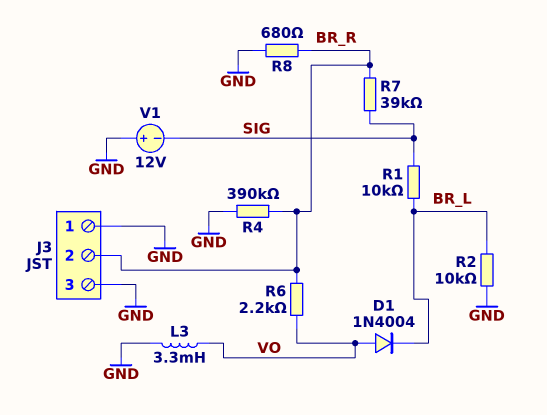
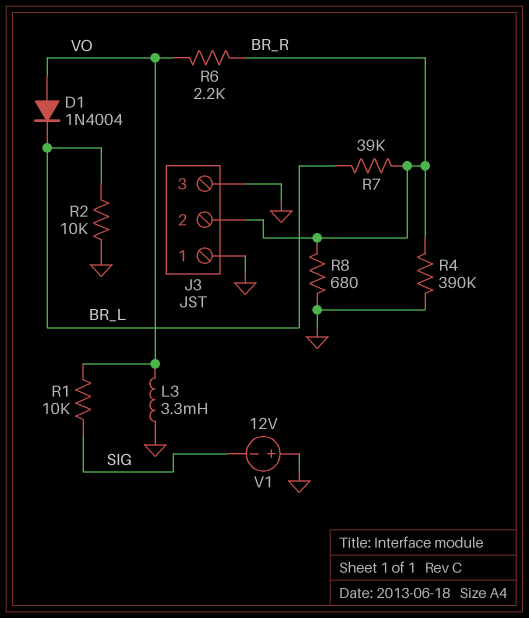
R1: 10k (BR_L, SIG) -> 10k (SIG, VO)
R7: 39k (BR_R, SIG) -> 39k (BR_L, BR_R)

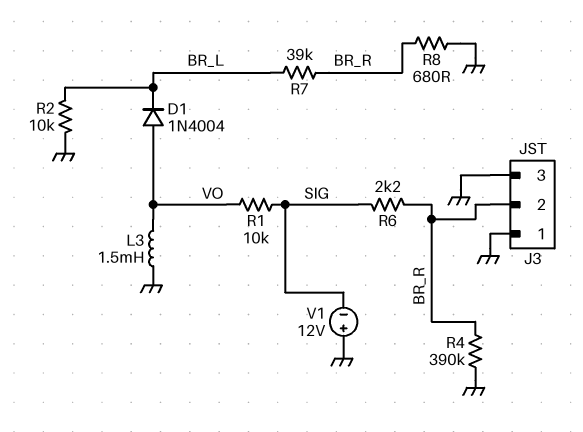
L3: 3.3mH (GND, VO) -> 1.5mH (GND, VO)
R6: 2.2k (BR_R, VO) -> 2.2k (BR_R, SIG)

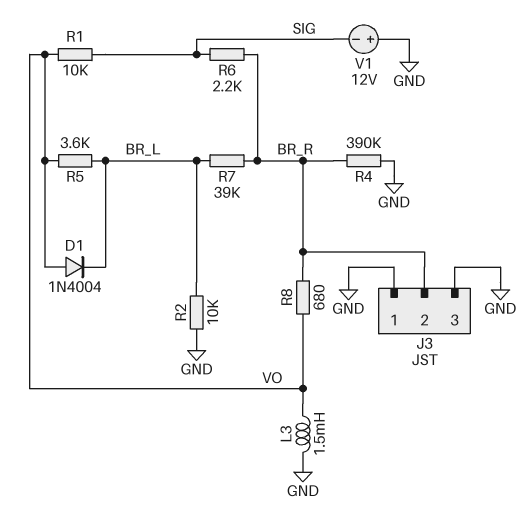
R5: none -> 3.6k (BR_L, VO)
R8: 680 (BR_R, GND) -> 680 (BR_R, VO)

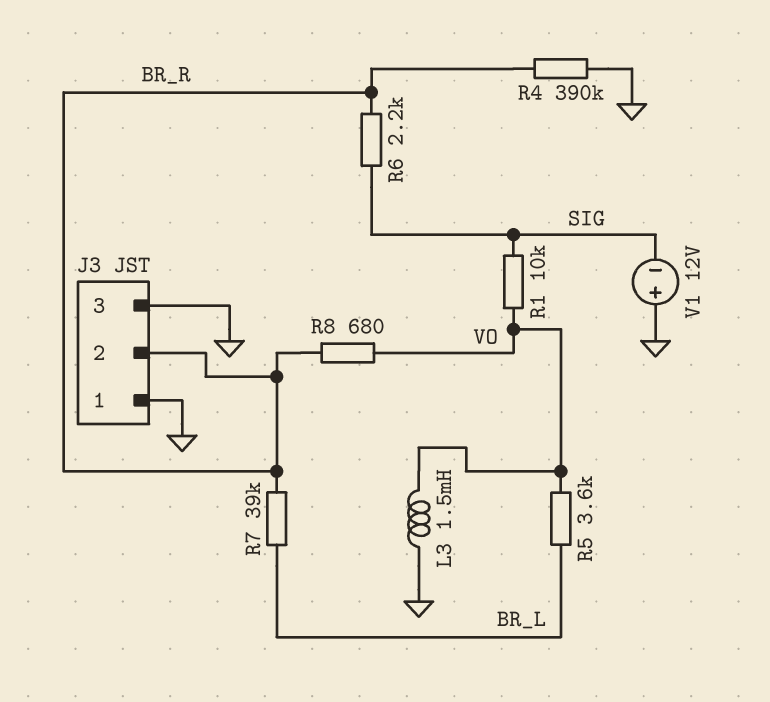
D1: diode 1N4004 (A VO, K BR_L) -> none
R2: 10k (BR_L, GND) -> none

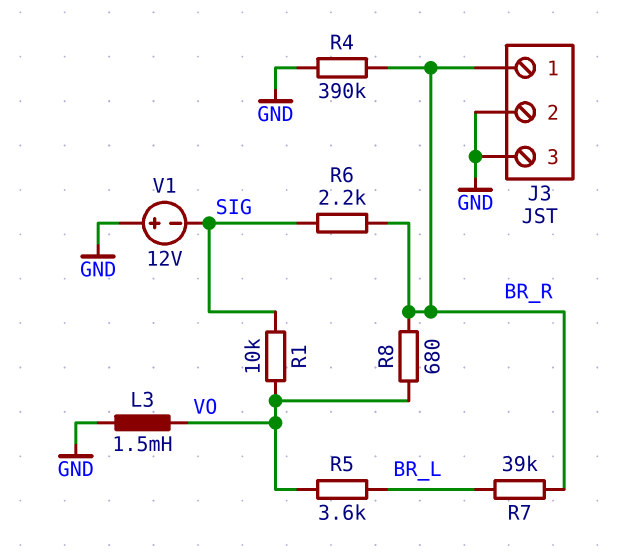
J3 pin 1: GND -> BR_R
J3 pin 2: BR_R -> GND

